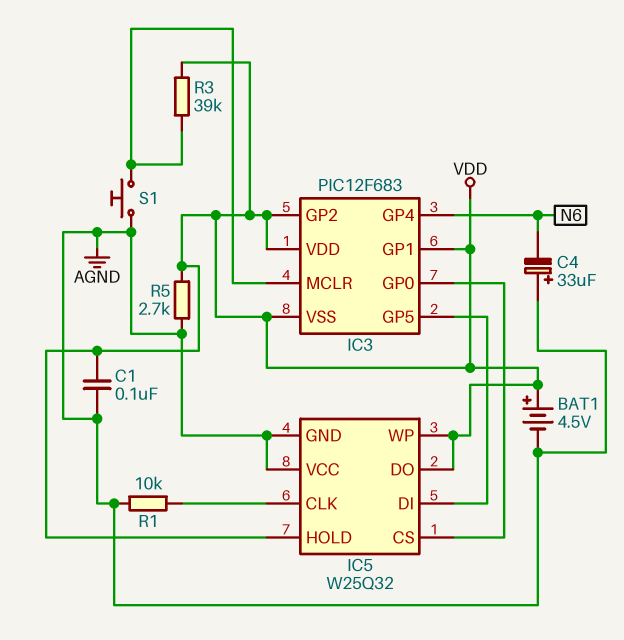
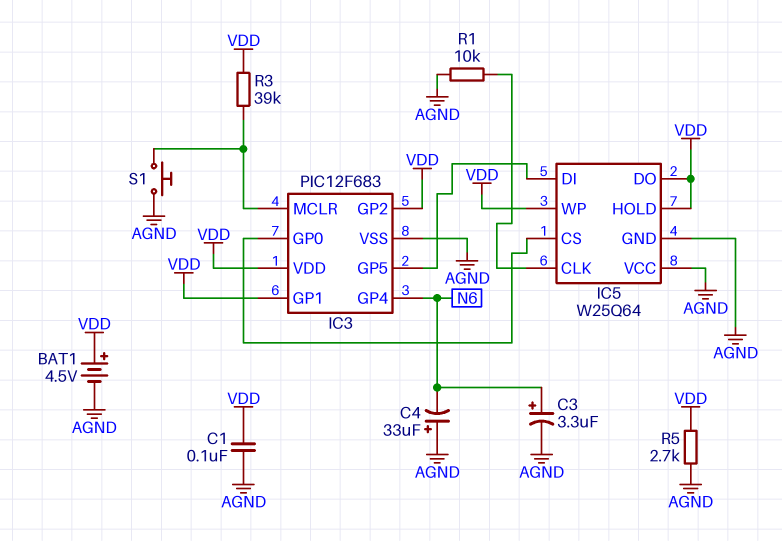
C3: none -> 3.3uF (plus N6, minus AGND)
IC3 pin VSS: VDD -> AGND
IC5: W25Q32 -> W25Q64

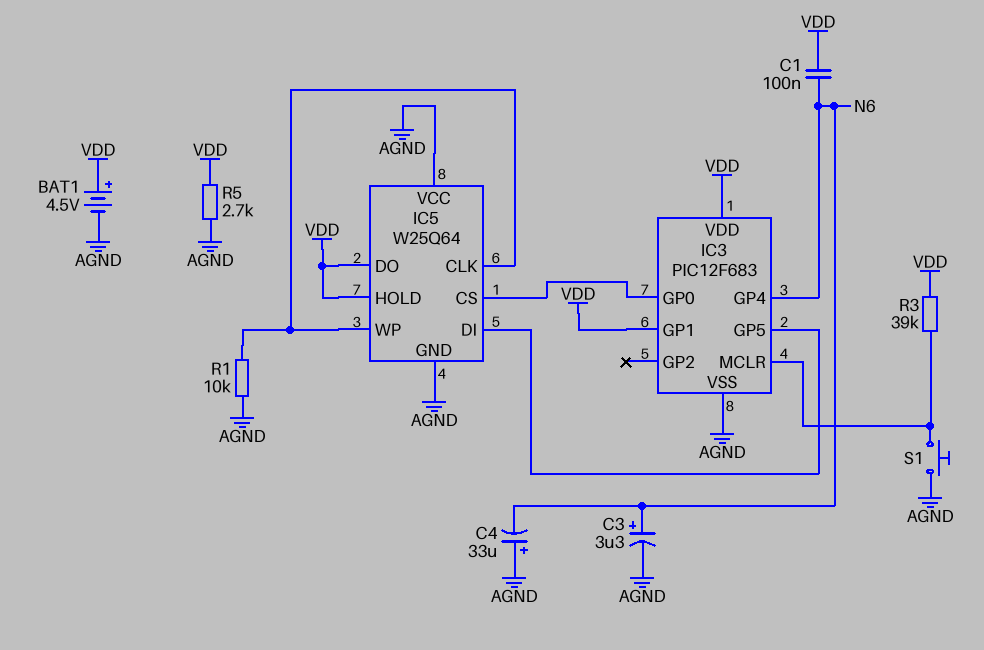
C1: 100nF (AGND, VDD) -> 100nF (N6, VDD)
IC3 pin GP2: VDD -> none
IC5 pin WP: VDD -> IC5/CLK

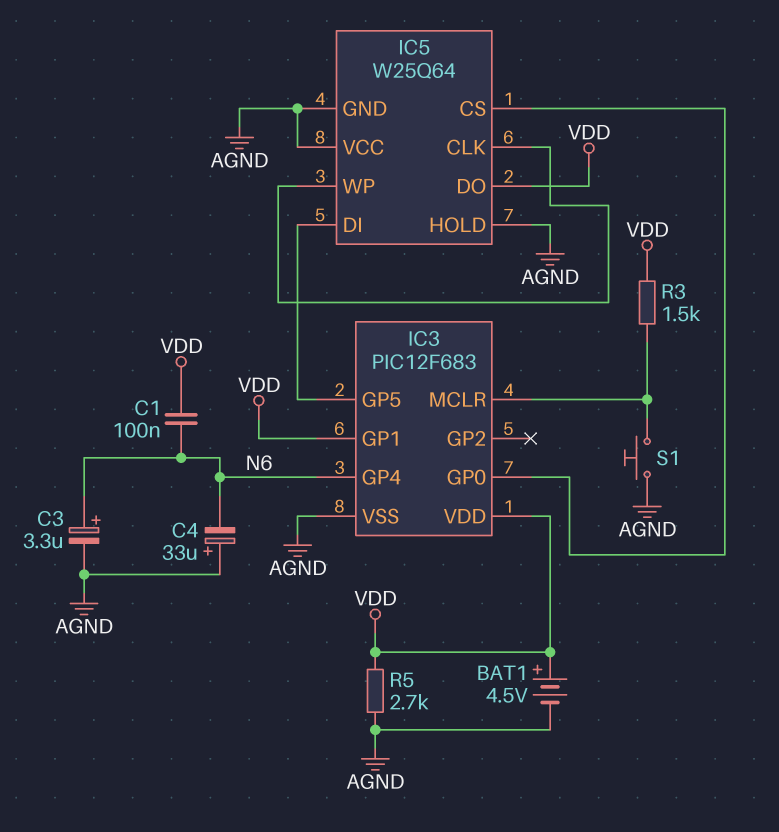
IC5 pin HOLD: VDD -> AGND
R1: 10k (AGND, IC5/CLK) -> none
R3: 39k (IC3/MCLR, VDD) -> 1.5k (IC3/MCLR, VDD)

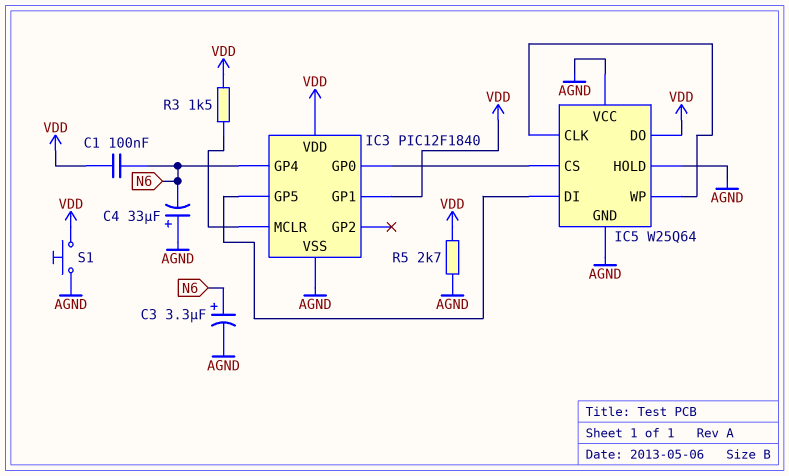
BAT1: 4.5V (plus VDD, minus AGND) -> none
IC3: PIC12F683 -> PIC12F1840
S1: button (AGND, IC3/MCLR) -> button (AGND, VDD)

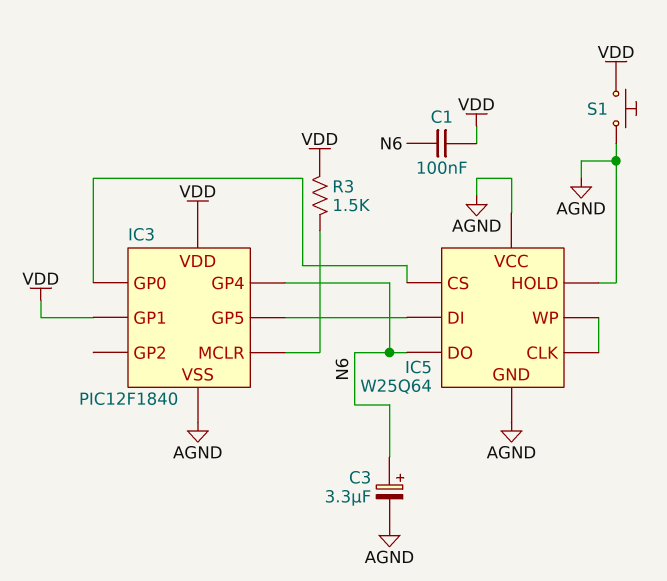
C4: 33uF (plus AGND, minus N6) -> none
IC5 pin DO: VDD -> N6
R5: 2.7k (AGND, VDD) -> none

